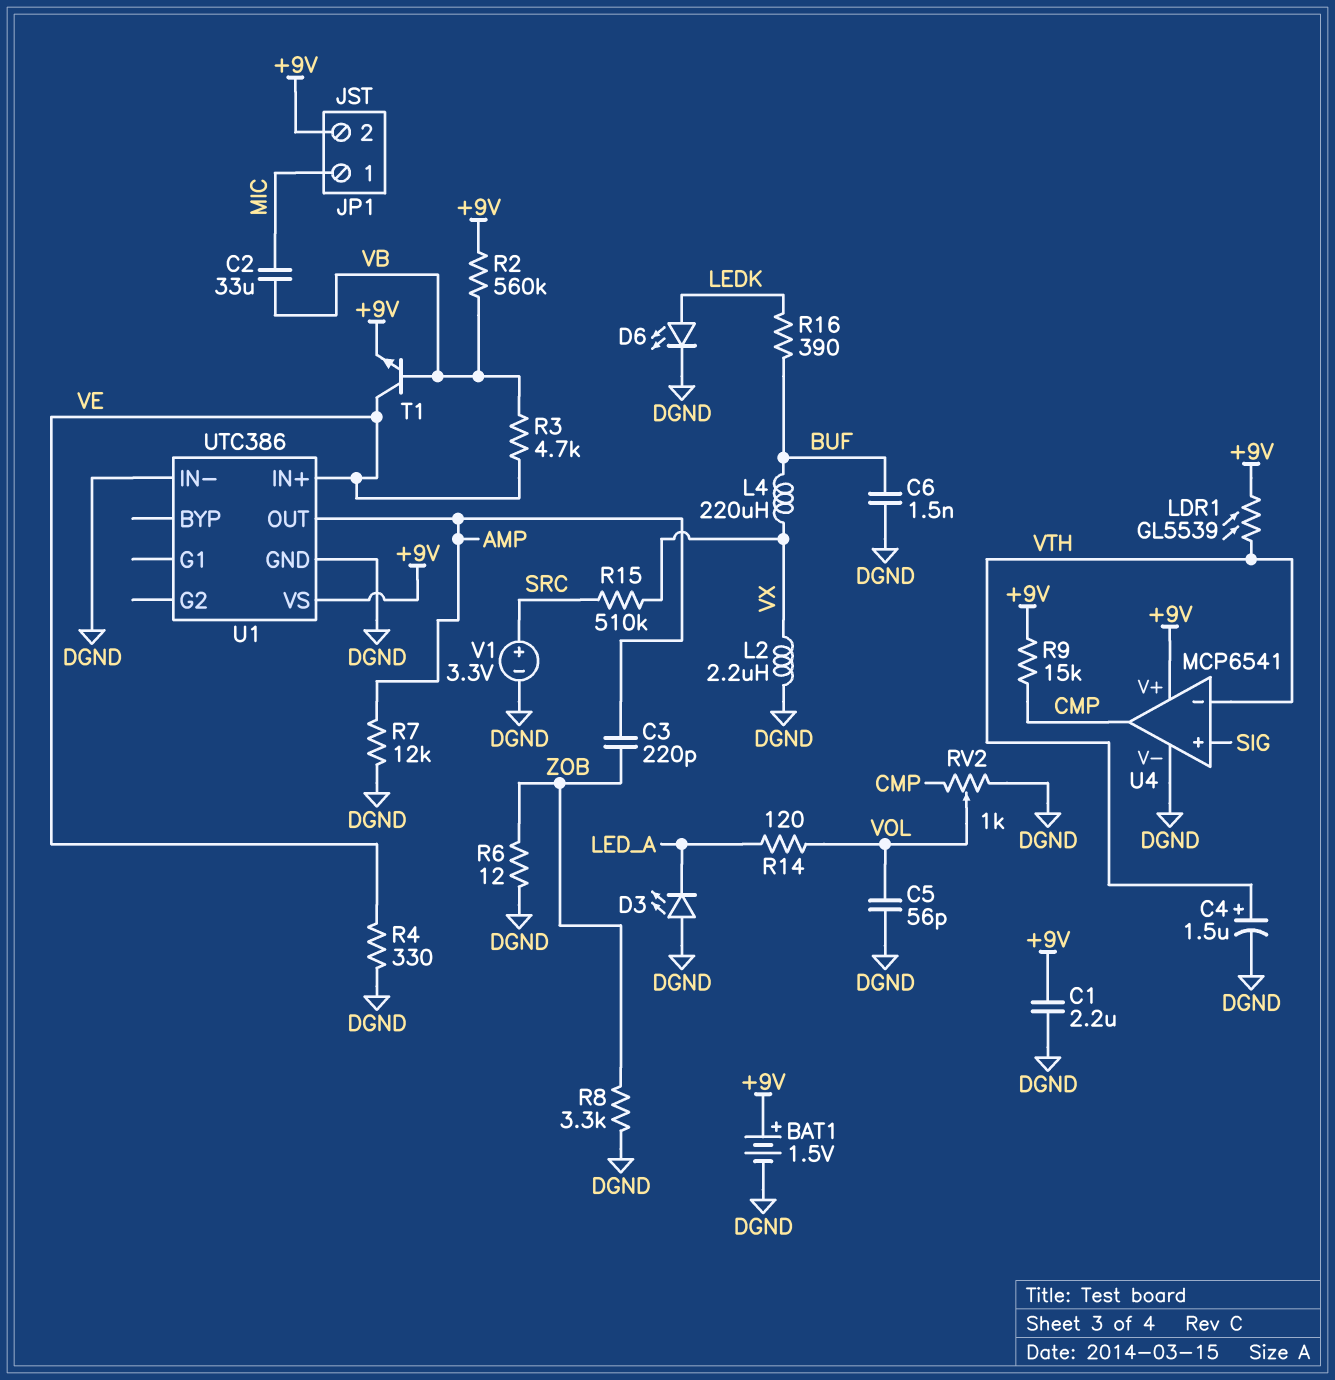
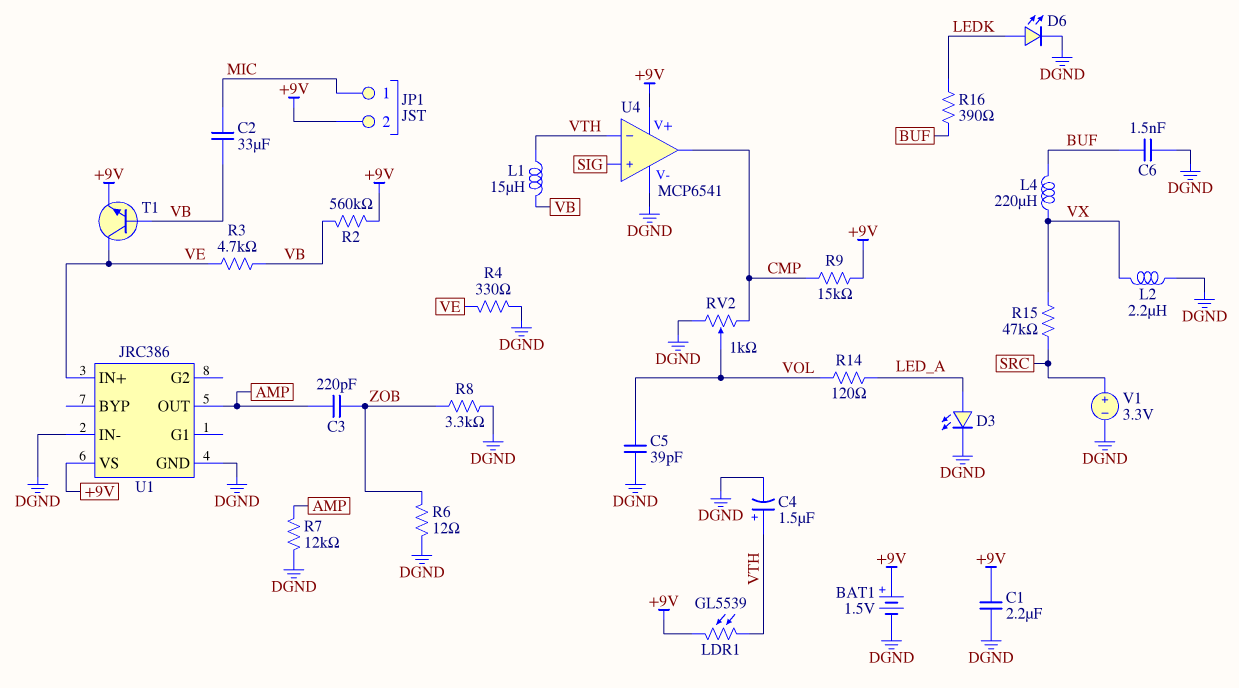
C5: 56pF (DGND, VOL) -> 39pF (DGND, VOL)
D3: LED (A DGND, K LED_A) -> LED (A LED_A, K DGND)
L1: none -> 15uH (VB, VTH)
R15: 510k (SRC, VX) -> 47k (SRC, VX)
U1: UTC386 -> JRC386

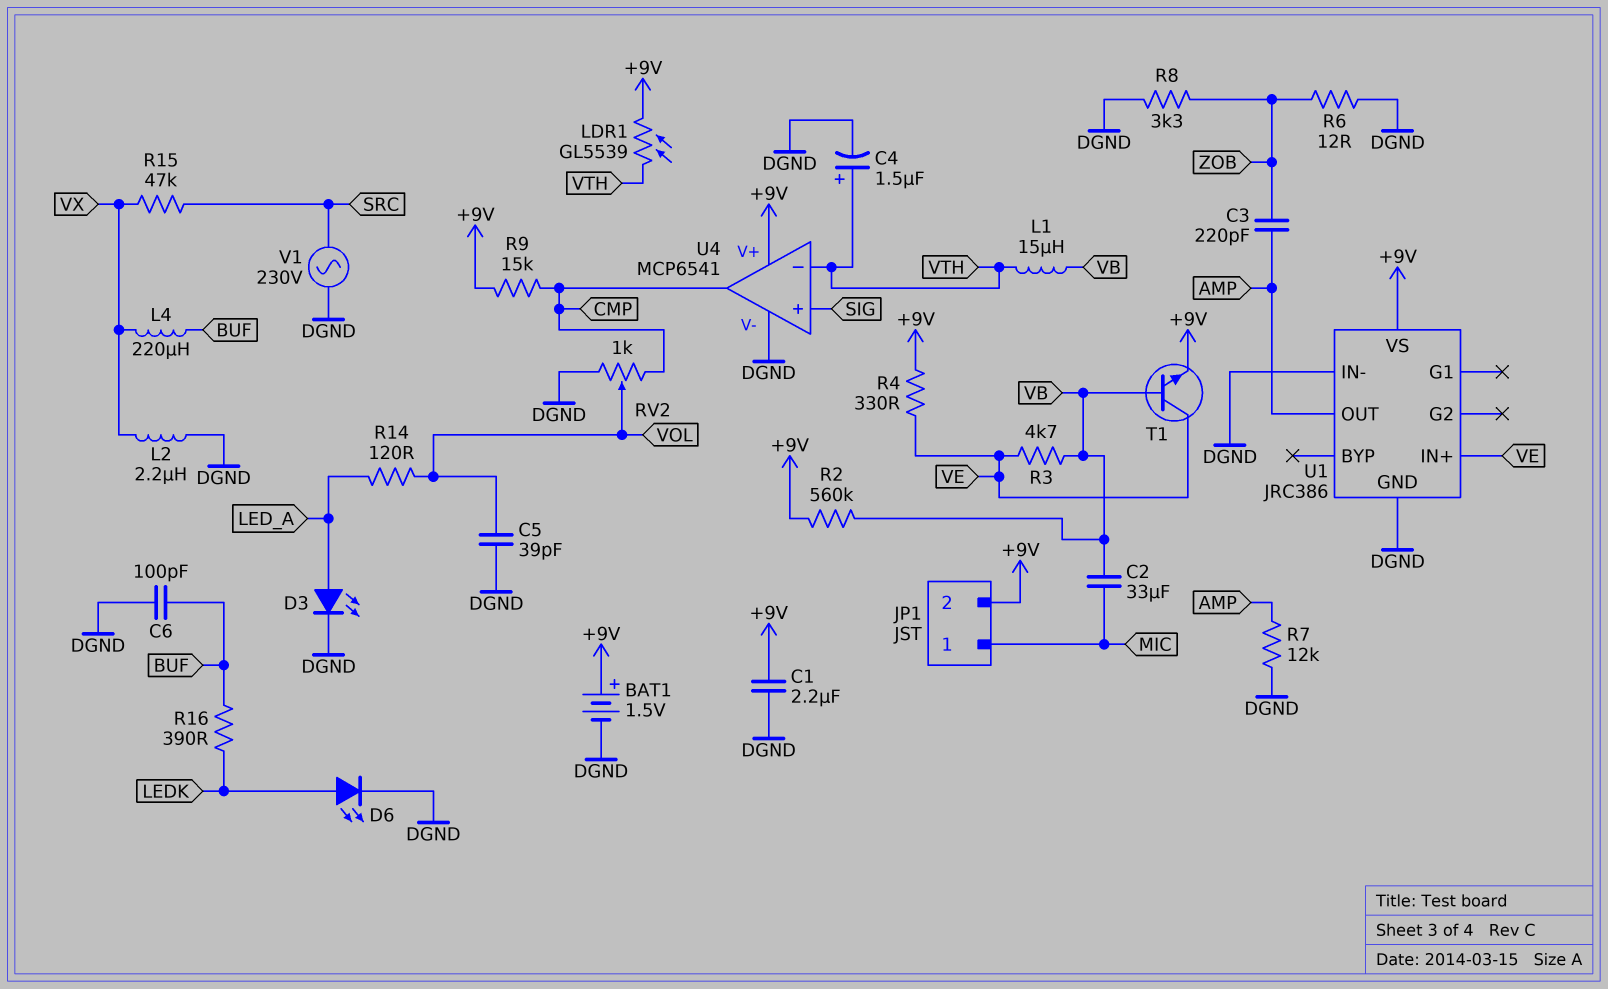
C6: 1.5nF (BUF, DGND) -> 100pF (BUF, DGND)
R4: 330 (DGND, VE) -> 330 (+9V, VE)
V1: 3.3V (plus SRC, minus DGND) -> AC 230V (DGND, SRC)

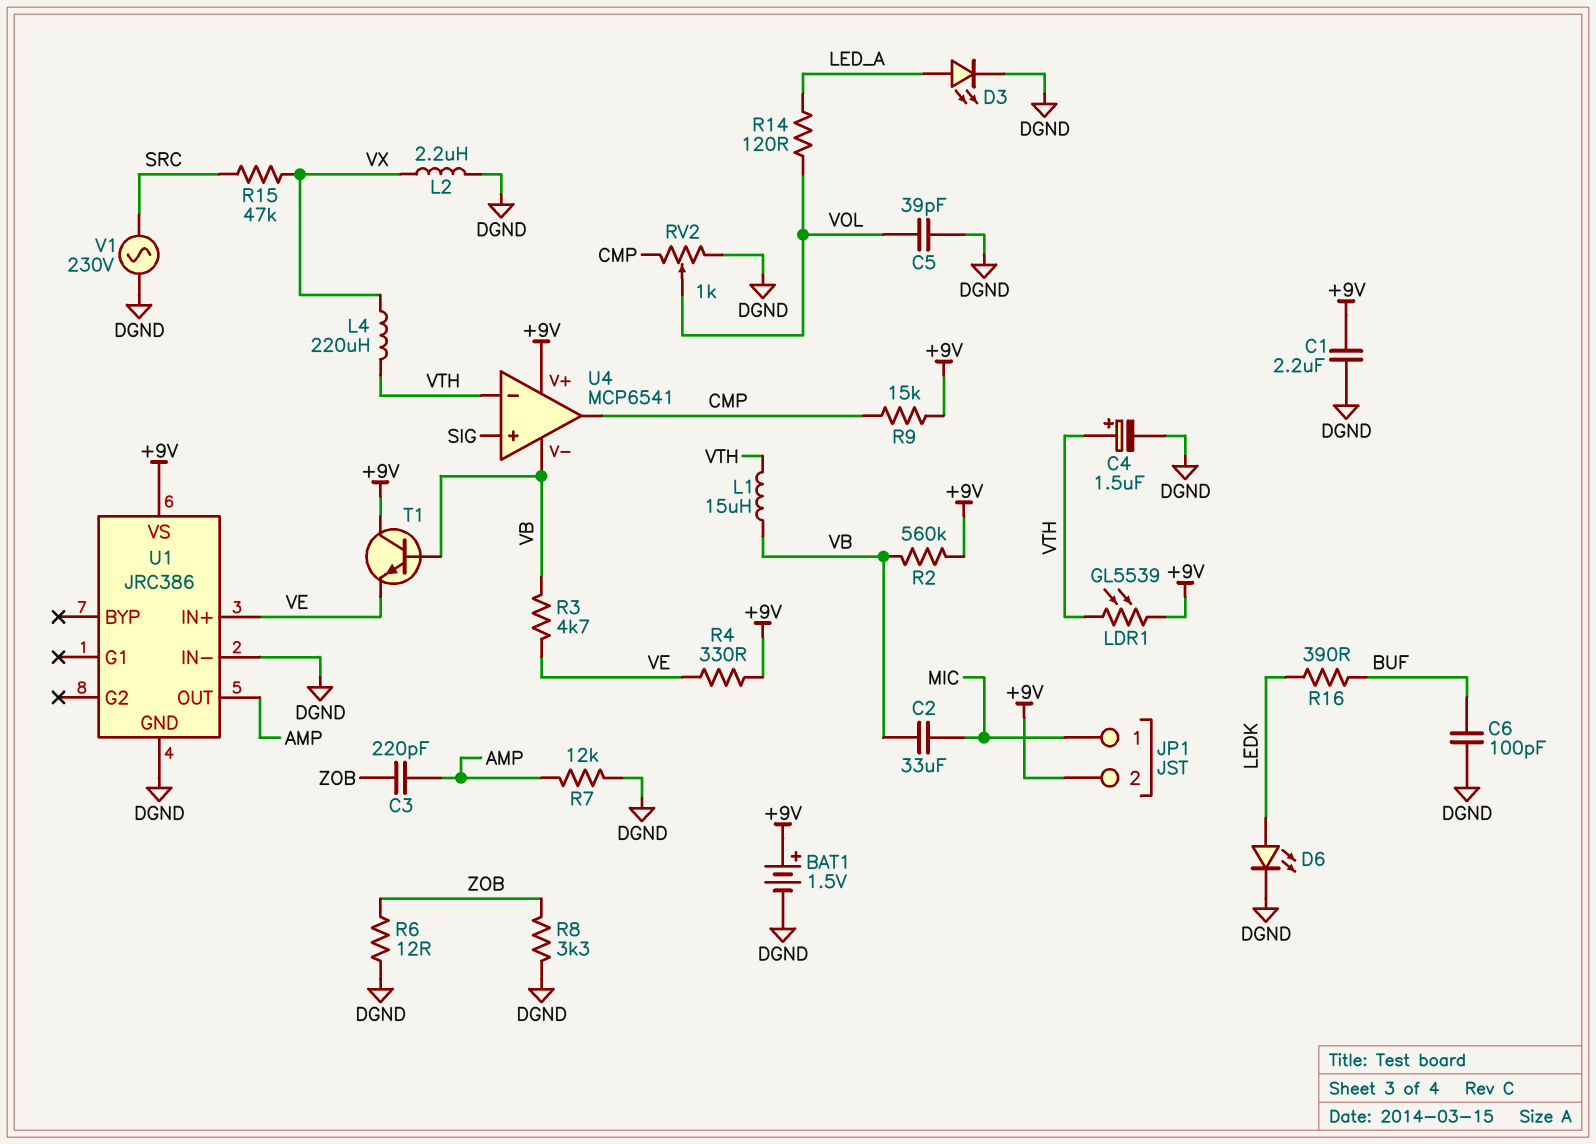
L4: 220uH (BUF, VX) -> 220uH (VTH, VX)
T1: NPN (B VB, C VE, E +9V) -> NPN (B VB, C +9V, E VE)
U4 pin V-: DGND -> VB

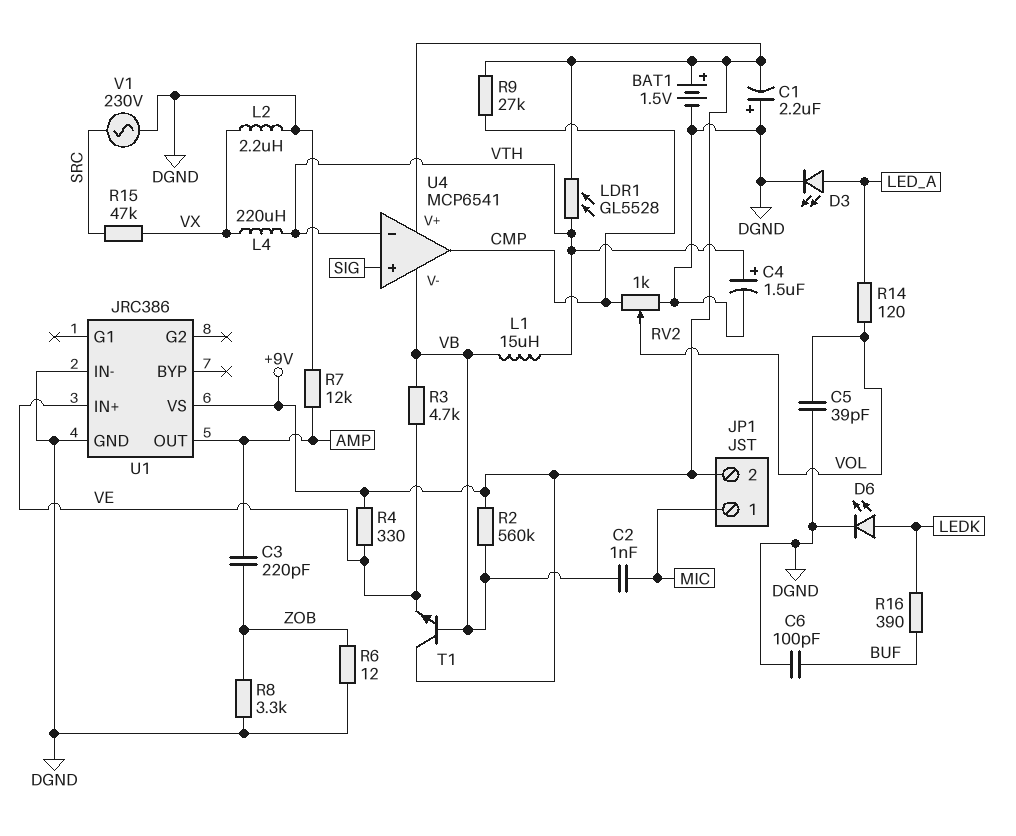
C1: 2.2uF (+9V, DGND) -> 2.2uF (plus DGND, minus +9V)
C2: 33uF (MIC, VB) -> 1nF (MIC, VB)
LDR1: GL5539 (+9V, VTH) -> GL5528 (+9V, VTH)
R9: 15k (+9V, CMP) -> 27k (+9V, CMP)

